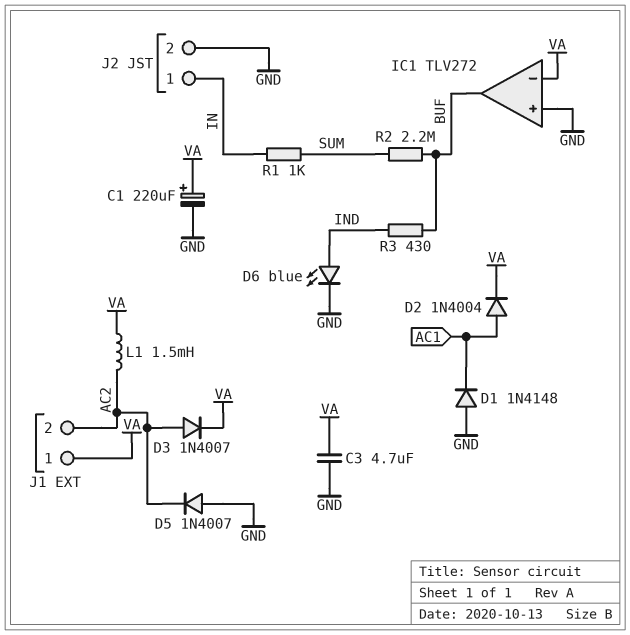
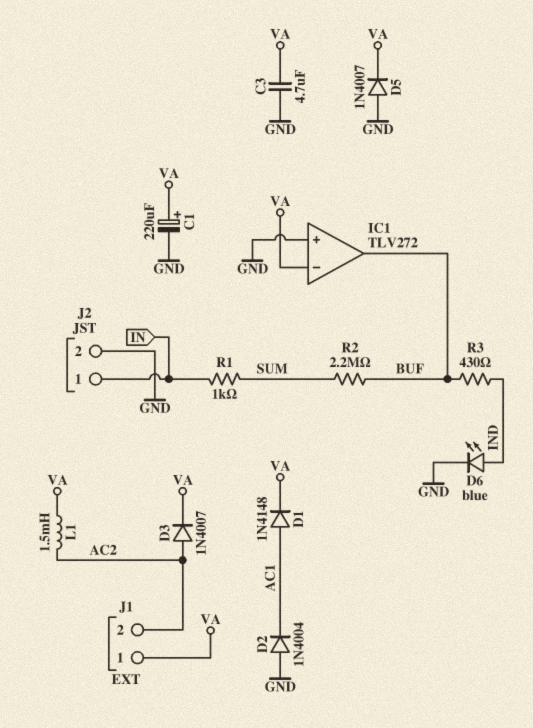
D1: diode 1N4148 (A GND, K AC1) -> diode 1N4148 (A AC1, K VA)
D2: diode 1N4004 (A AC1, K VA) -> diode 1N4004 (A GND, K AC1)
D5: diode 1N4007 (A GND, K AC2) -> diode 1N4007 (A GND, K VA)

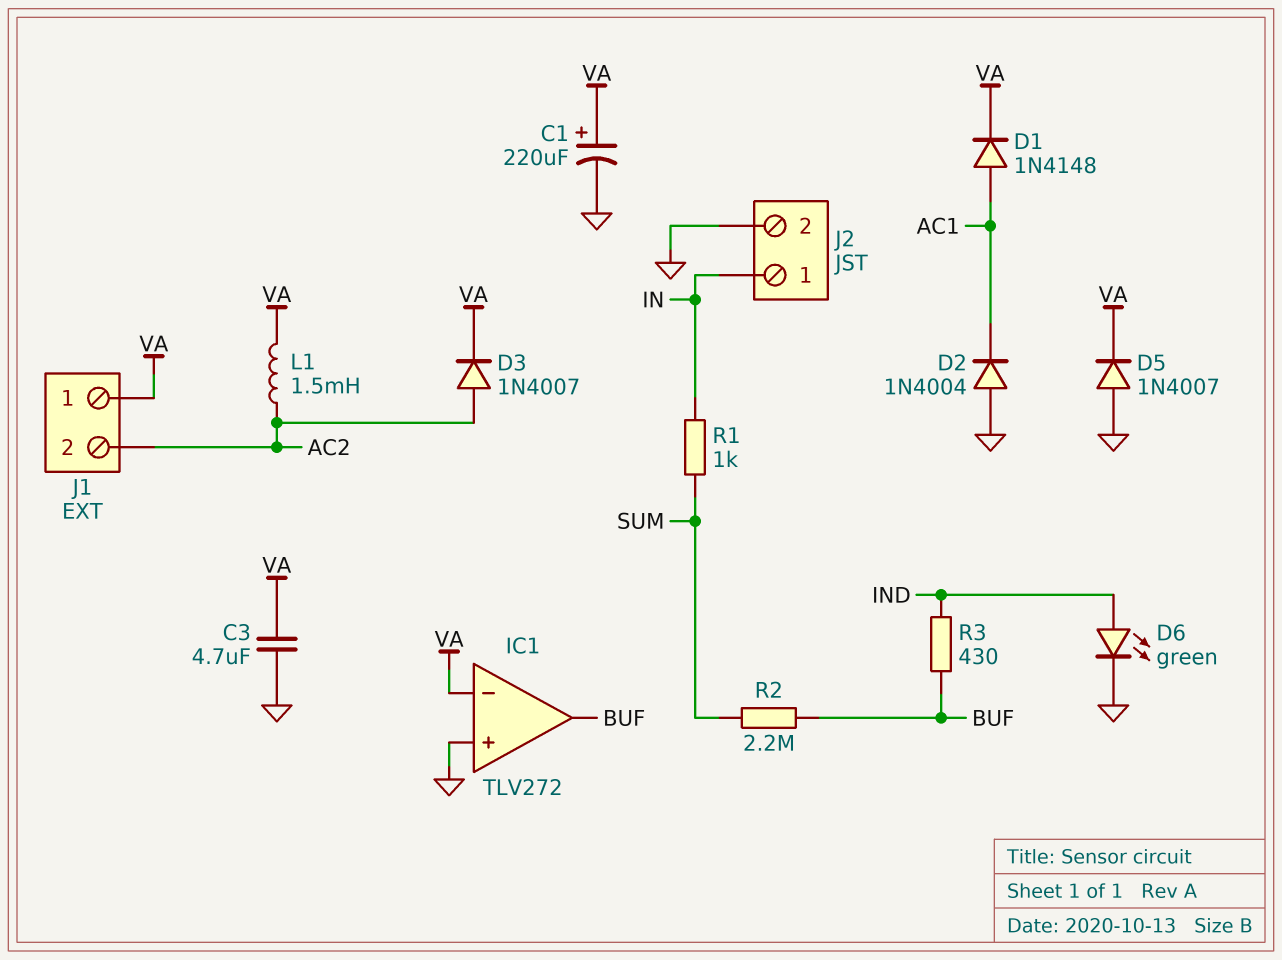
D6: LED blue (A IND, K GND) -> LED green (A IND, K GND)

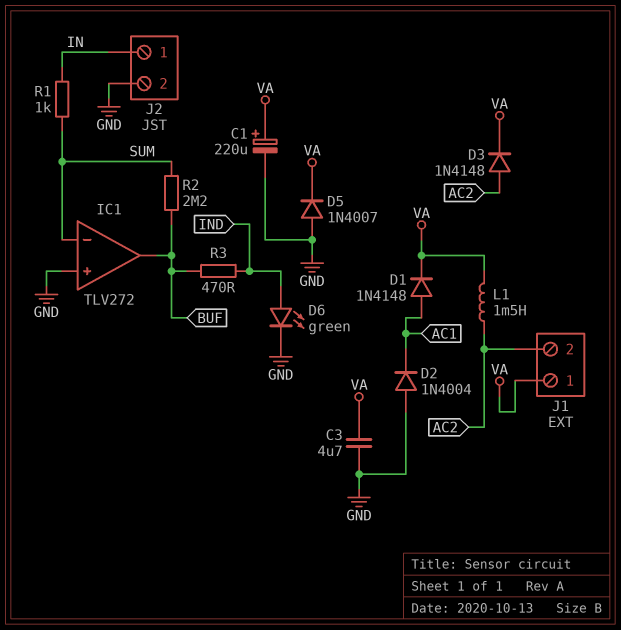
D3: diode 1N4007 (A AC2, K VA) -> diode 1N4148 (A AC2, K VA)
IC1 pin in-: VA -> SUM
R3: 430 (BUF, IND) -> 470 (BUF, IND)

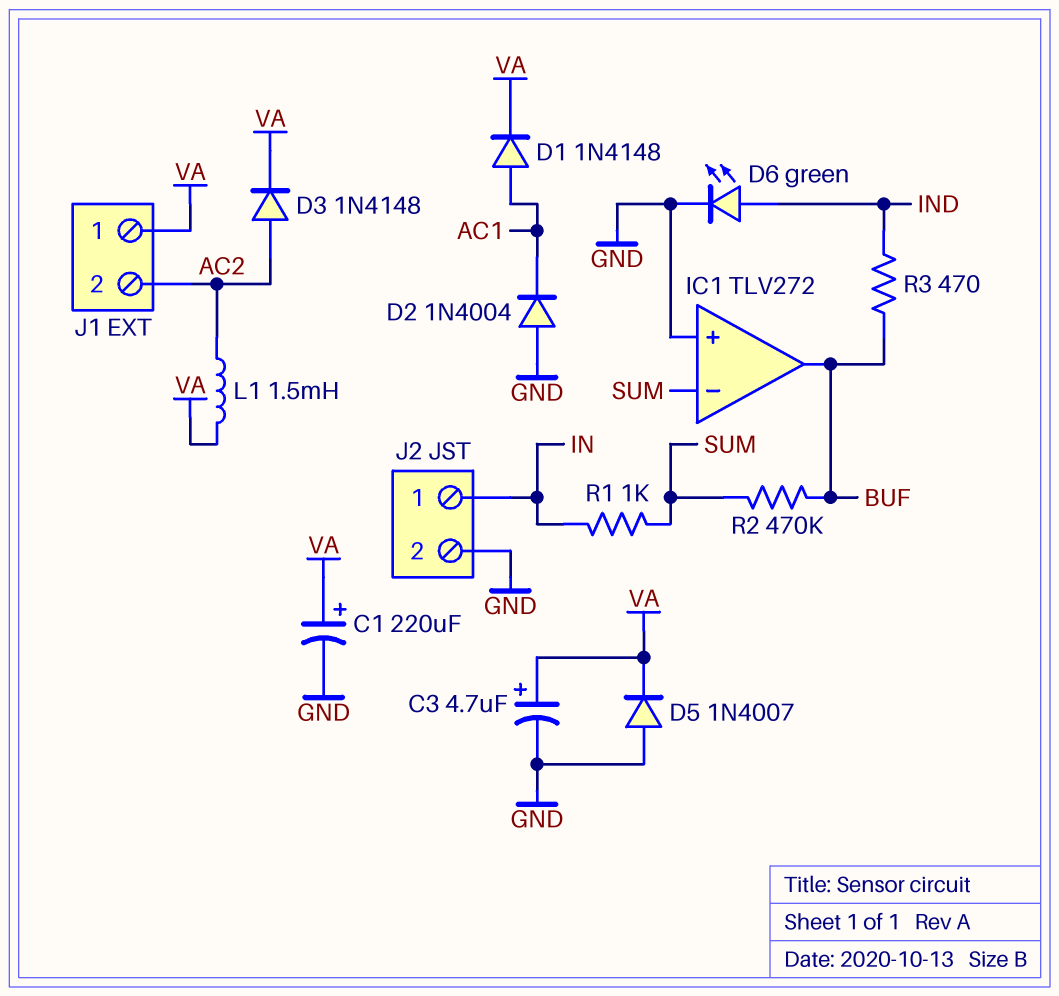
C3: 4.7uF (GND, VA) -> 4.7uF (plus VA, minus GND)
R2: 2.2M (BUF, SUM) -> 470k (BUF, SUM)

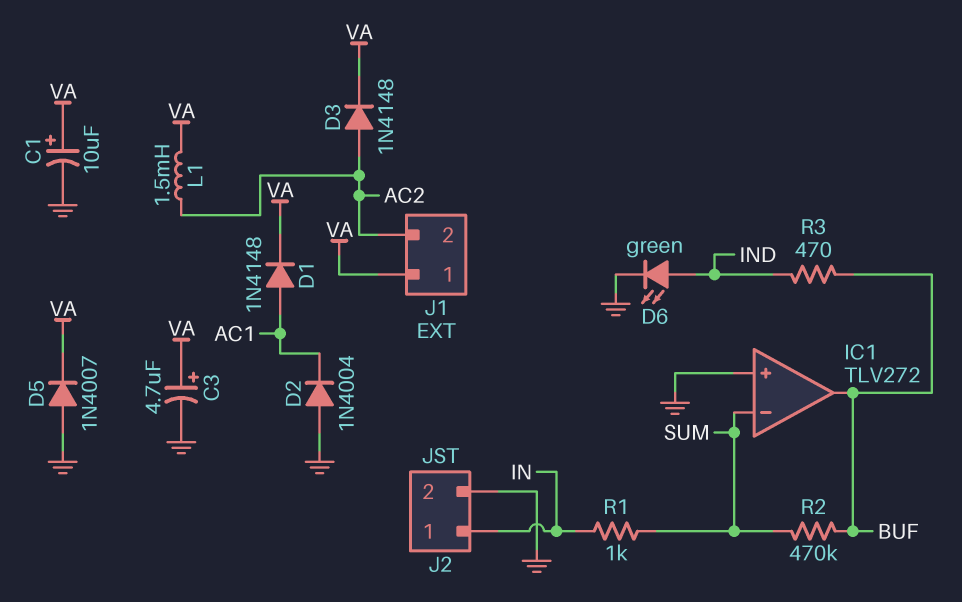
C1: 220uF (plus VA, minus GND) -> 10uF (plus VA, minus GND)

